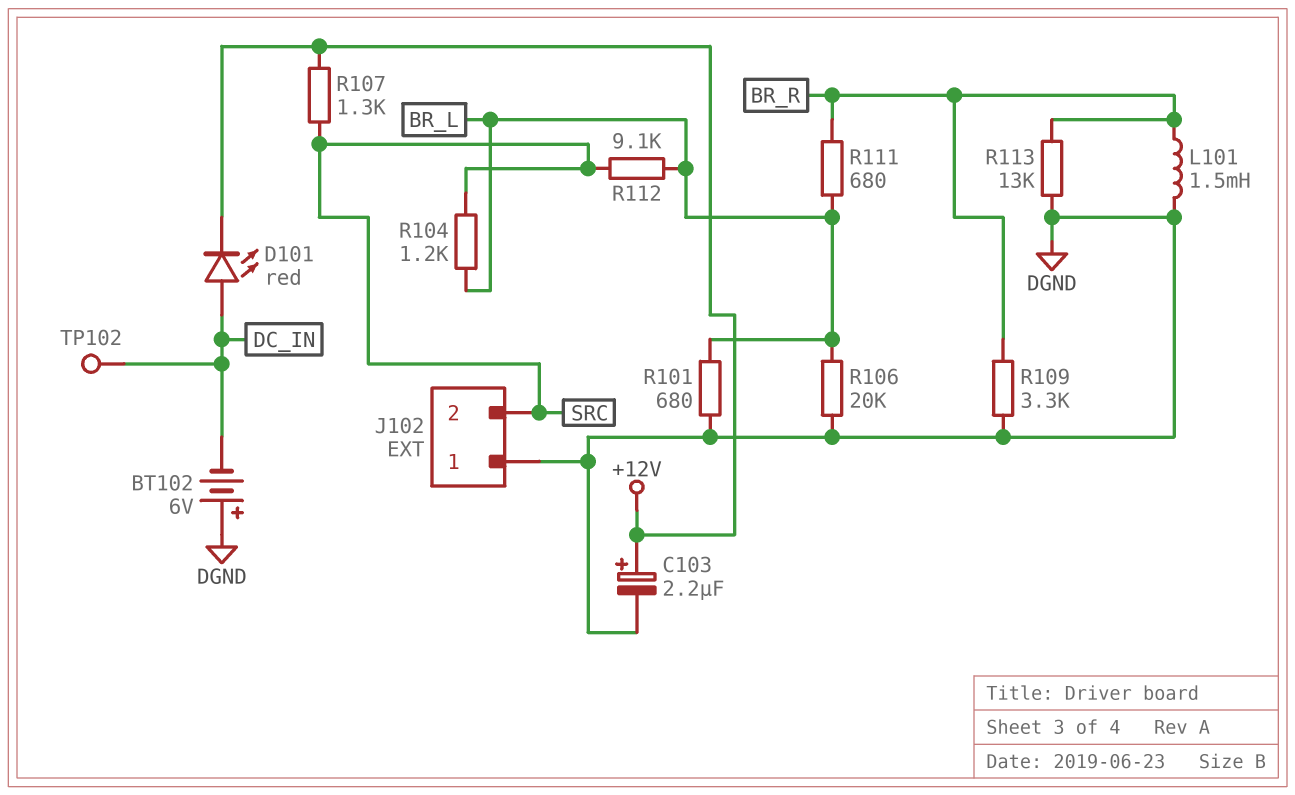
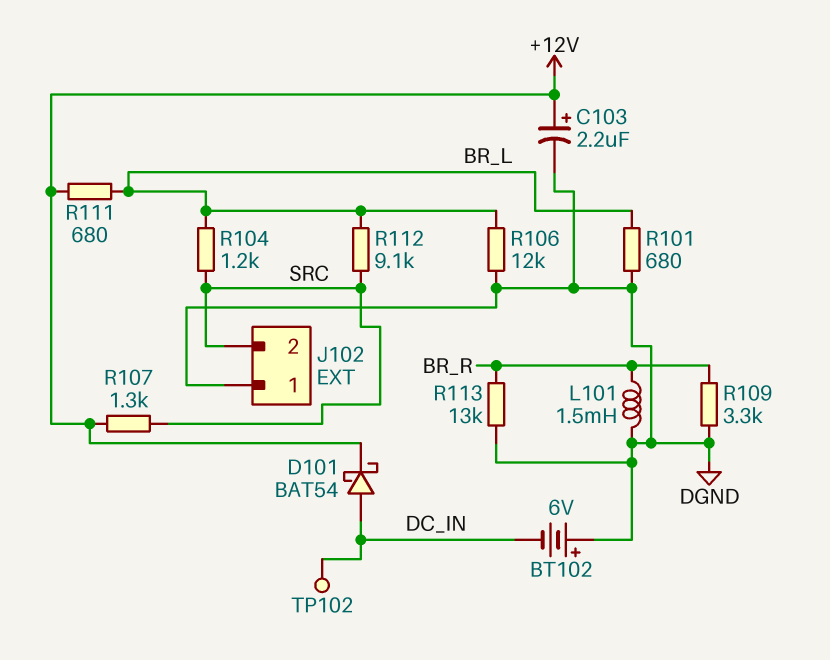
D101: LED red (A DC_IN, K +12V) -> schottky BAT54 (A DC_IN, K +12V)
R106: 20k (BR_L, DGND) -> 12k (BR_L, DGND)
R111: 680 (BR_L, BR_R) -> 680 (+12V, BR_L)

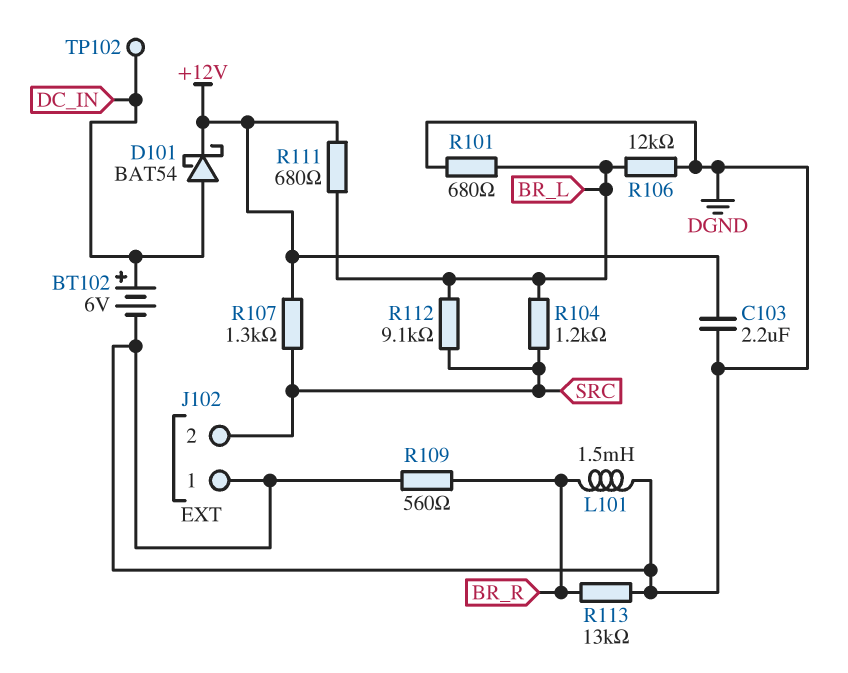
BT102: 6V (plus DGND, minus DC_IN) -> 6V (plus DC_IN, minus DGND)
C103: 2.2uF (plus +12V, minus DGND) -> 2.2uF (+12V, DGND)
R109: 3.3k (BR_R, DGND) -> 560 (BR_R, DGND)

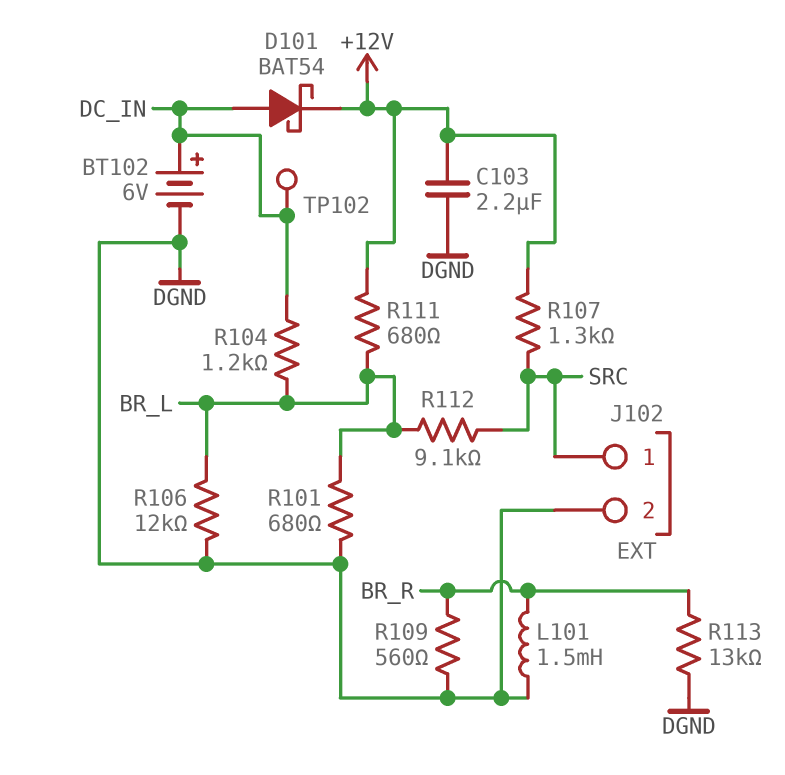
J102 pin 1: DGND -> SRC
J102 pin 2: SRC -> DGND
R104: 1.2k (BR_L, SRC) -> 1.2k (BR_L, DC_IN)

